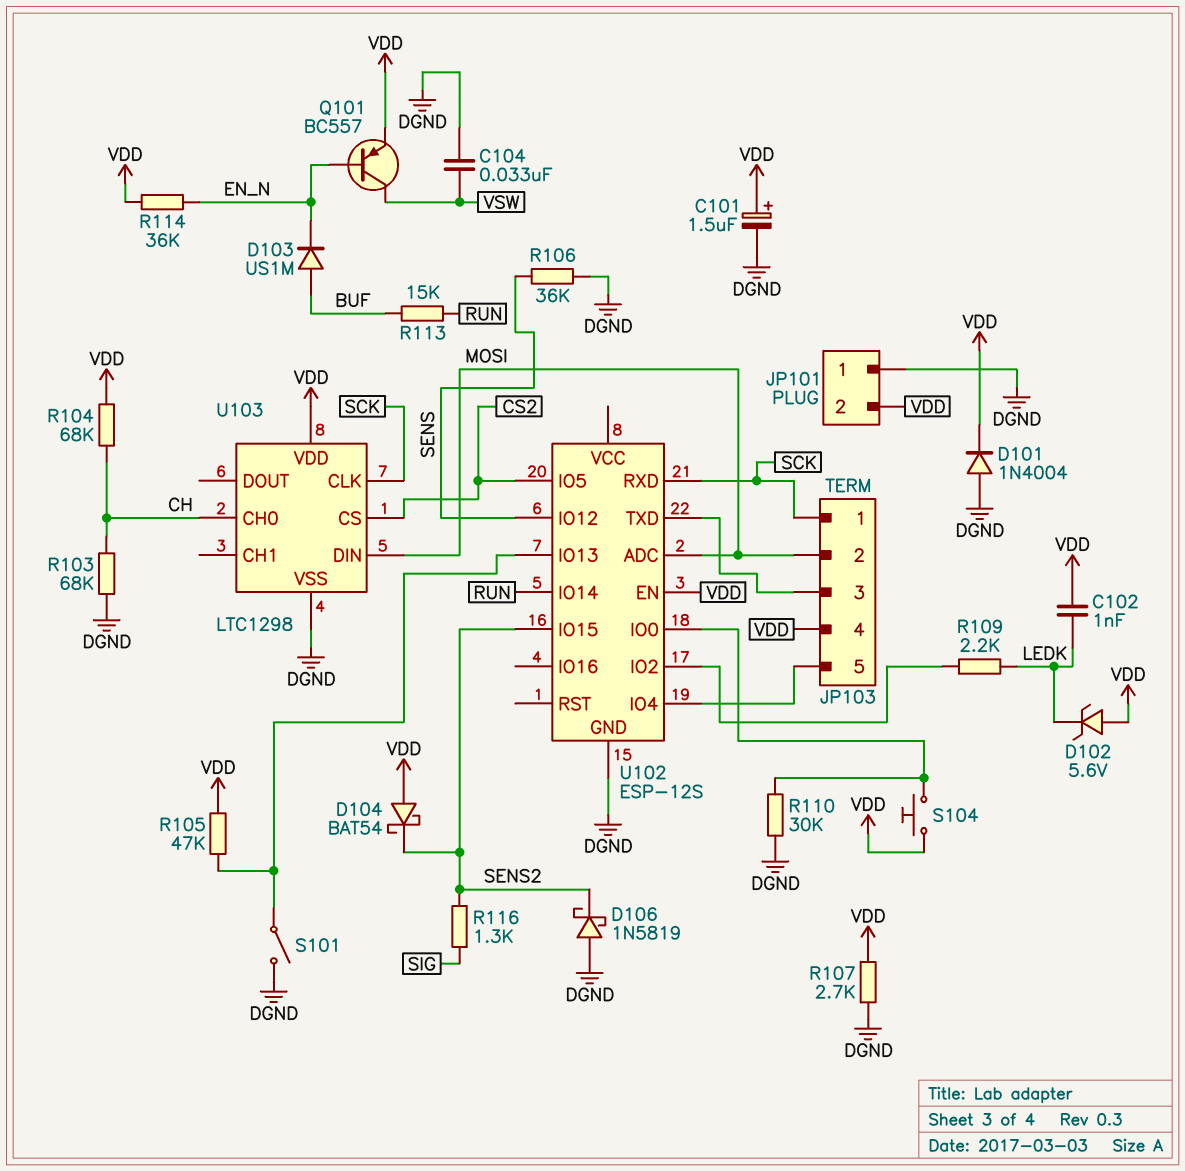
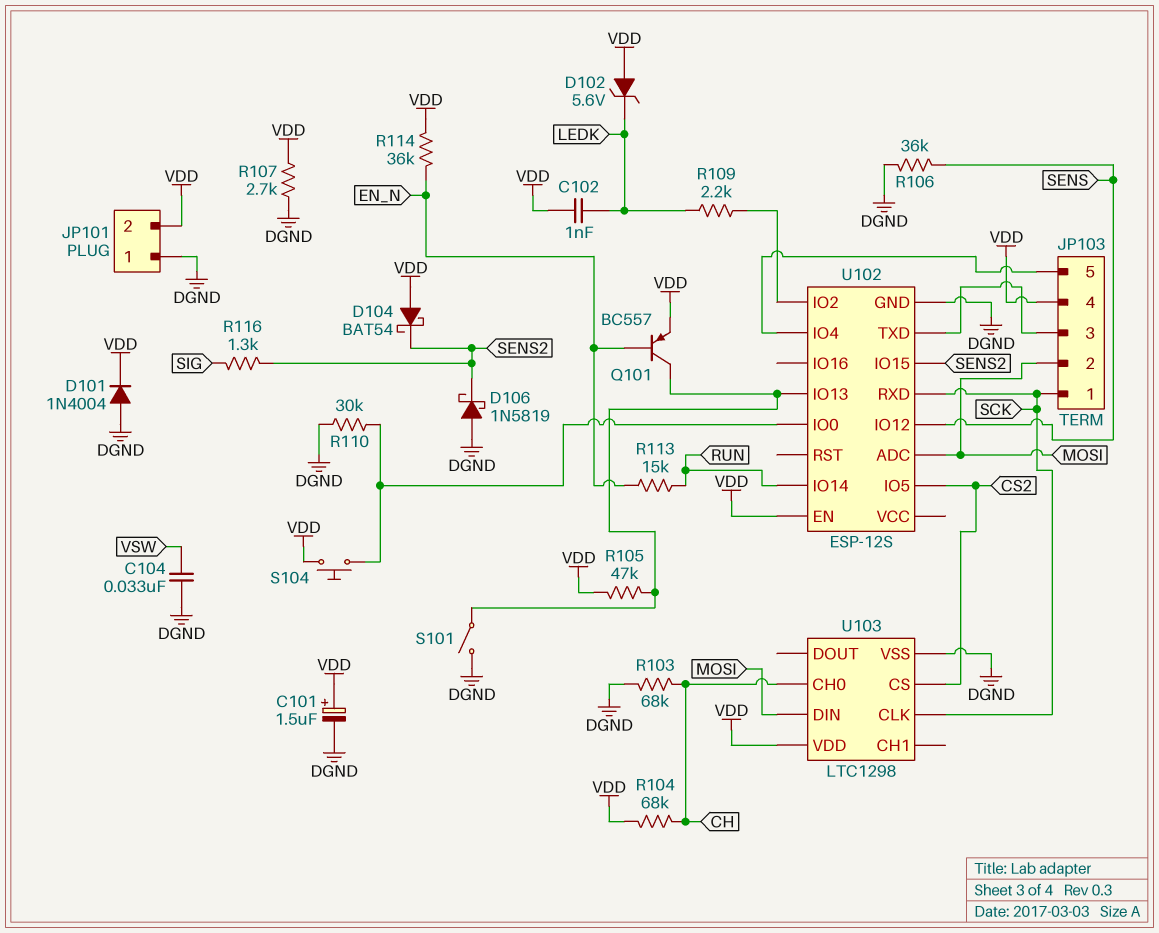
D103: diode US1M (A BUF, K EN_N) -> none
Q101: PNP BC557 (B EN_N, C VSW, E VDD) -> PNP BC557 (B EN_N, C U102/IO13, E VDD)
R113: 15k (BUF, RUN) -> 15k (EN_N, RUN)

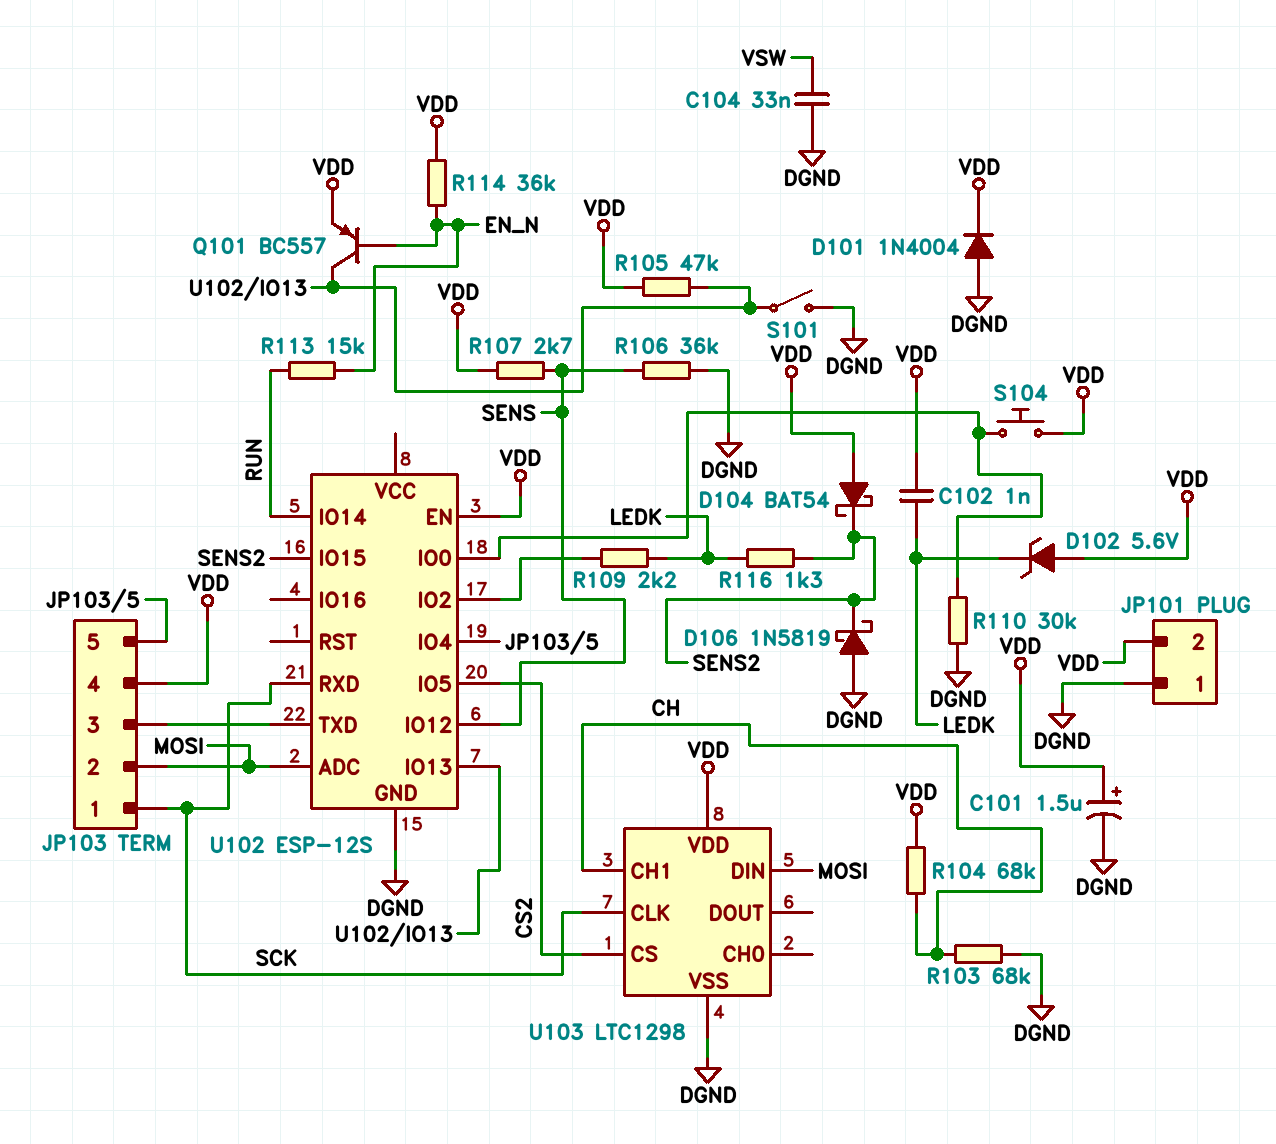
R107: 2.7k (DGND, VDD) -> 2.7k (SENS, VDD)
R116: 1.3k (SENS2, SIG) -> 1.3k (LEDK, SENS2)
U103 pin CH0: CH -> none
U103 pin CH1: none -> CH

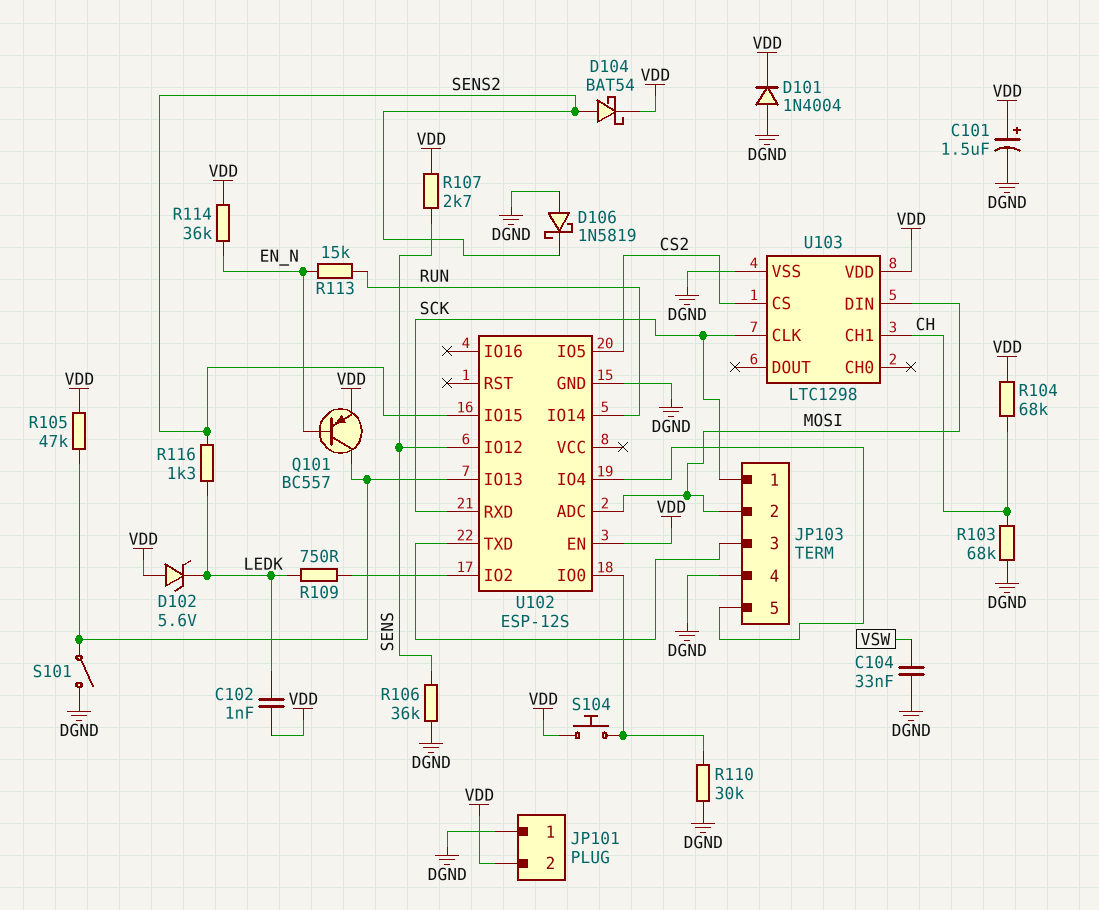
D104: schottky BAT54 (A VDD, K SENS2) -> schottky BAT54 (A SENS2, K VDD)
JP103 pin 4: VDD -> DGND
R109: 2.2k (LEDK, U102/IO2) -> 750 (LEDK, U102/IO2)

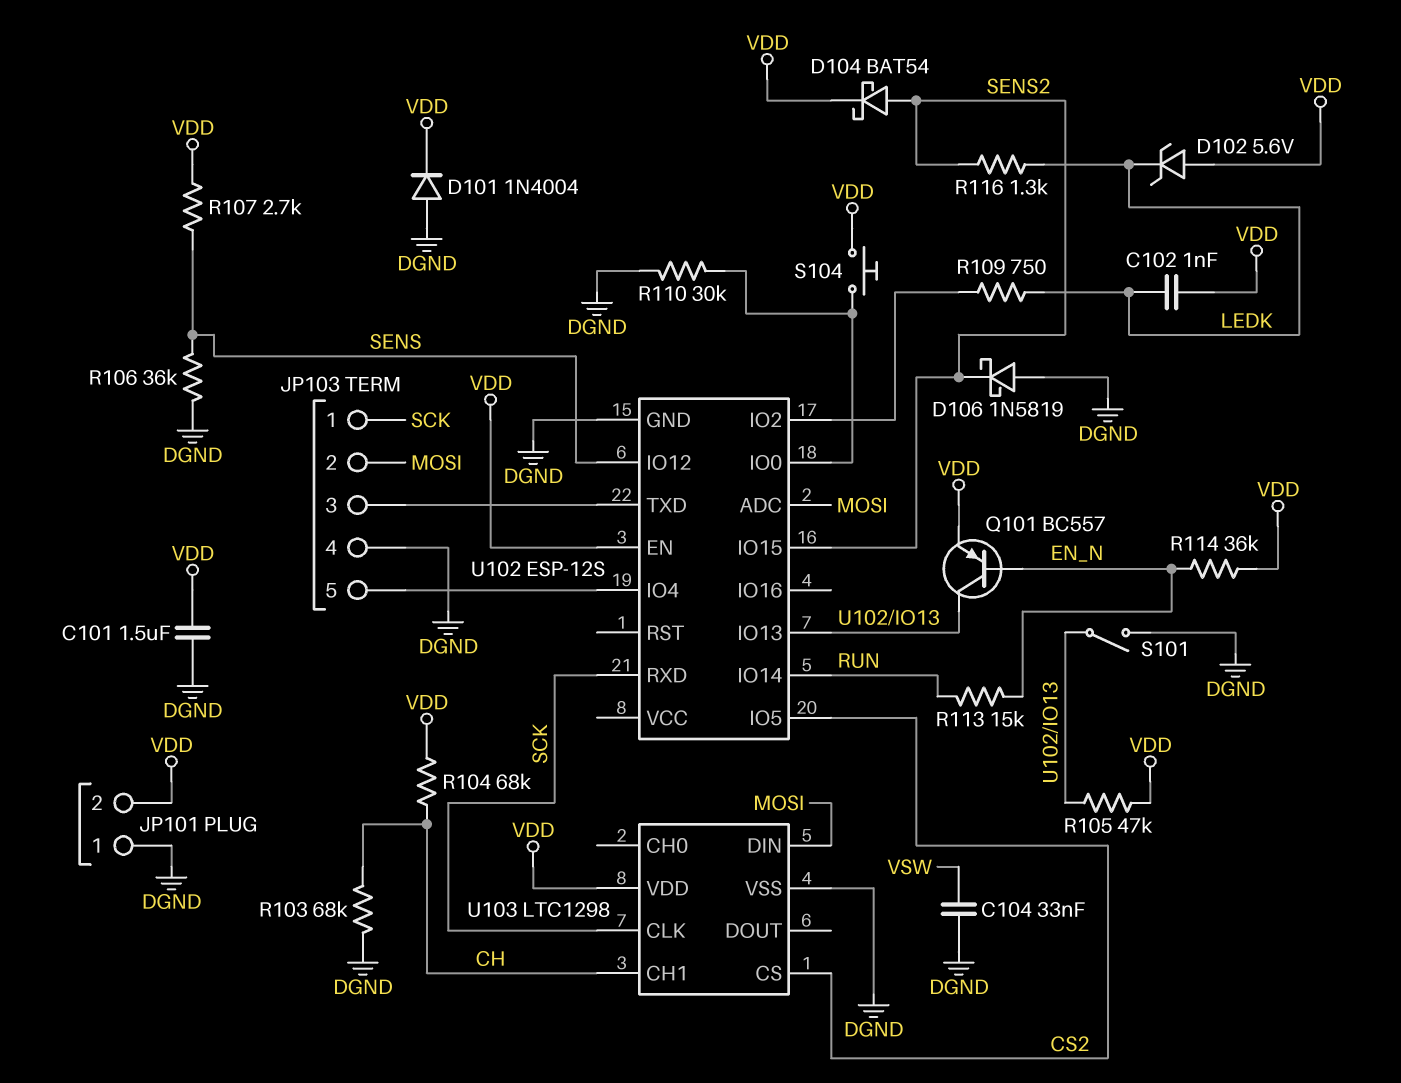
C101: 1.5uF (plus VDD, minus DGND) -> 1.5uF (DGND, VDD)

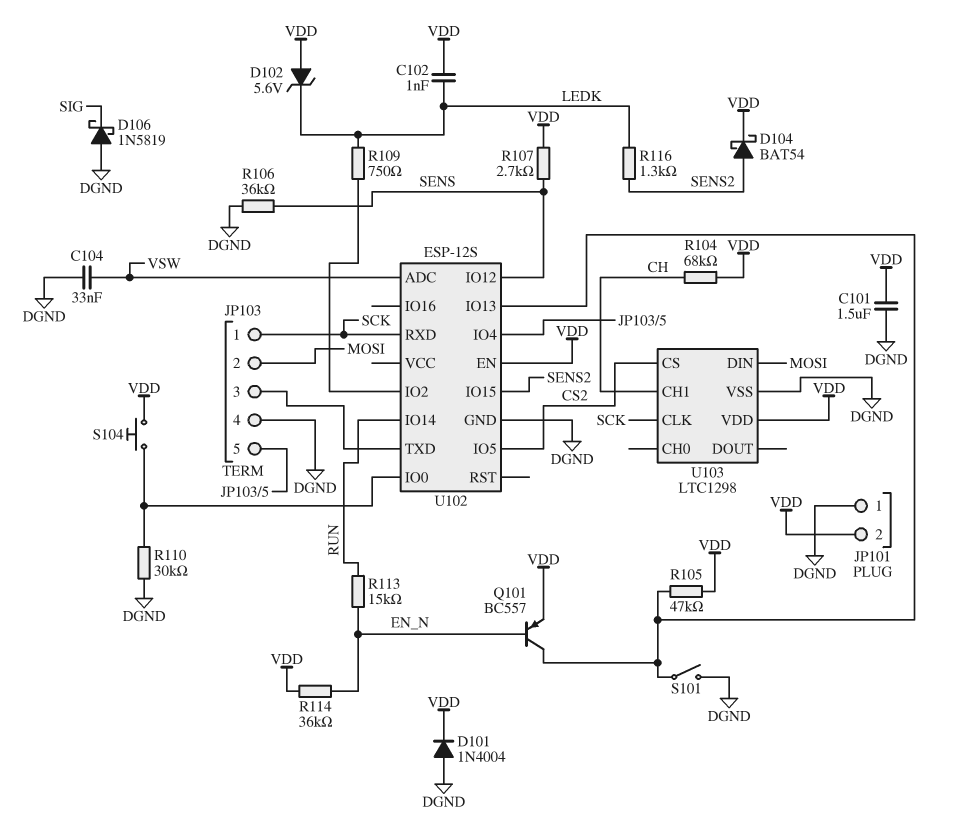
D106: schottky 1N5819 (A DGND, K SENS2) -> schottky 1N5819 (A DGND, K SIG)
R103: 68k (CH, DGND) -> none
U102 pin ADC: MOSI -> VSW

